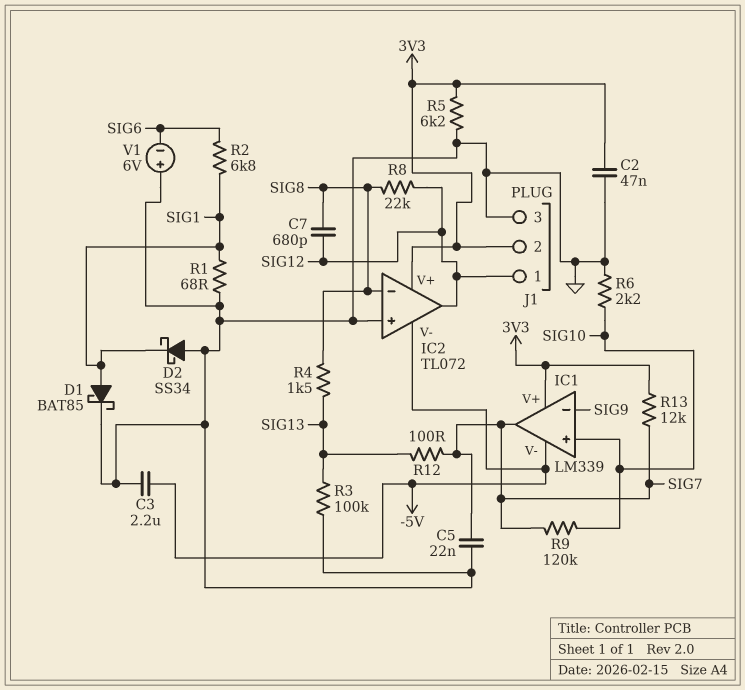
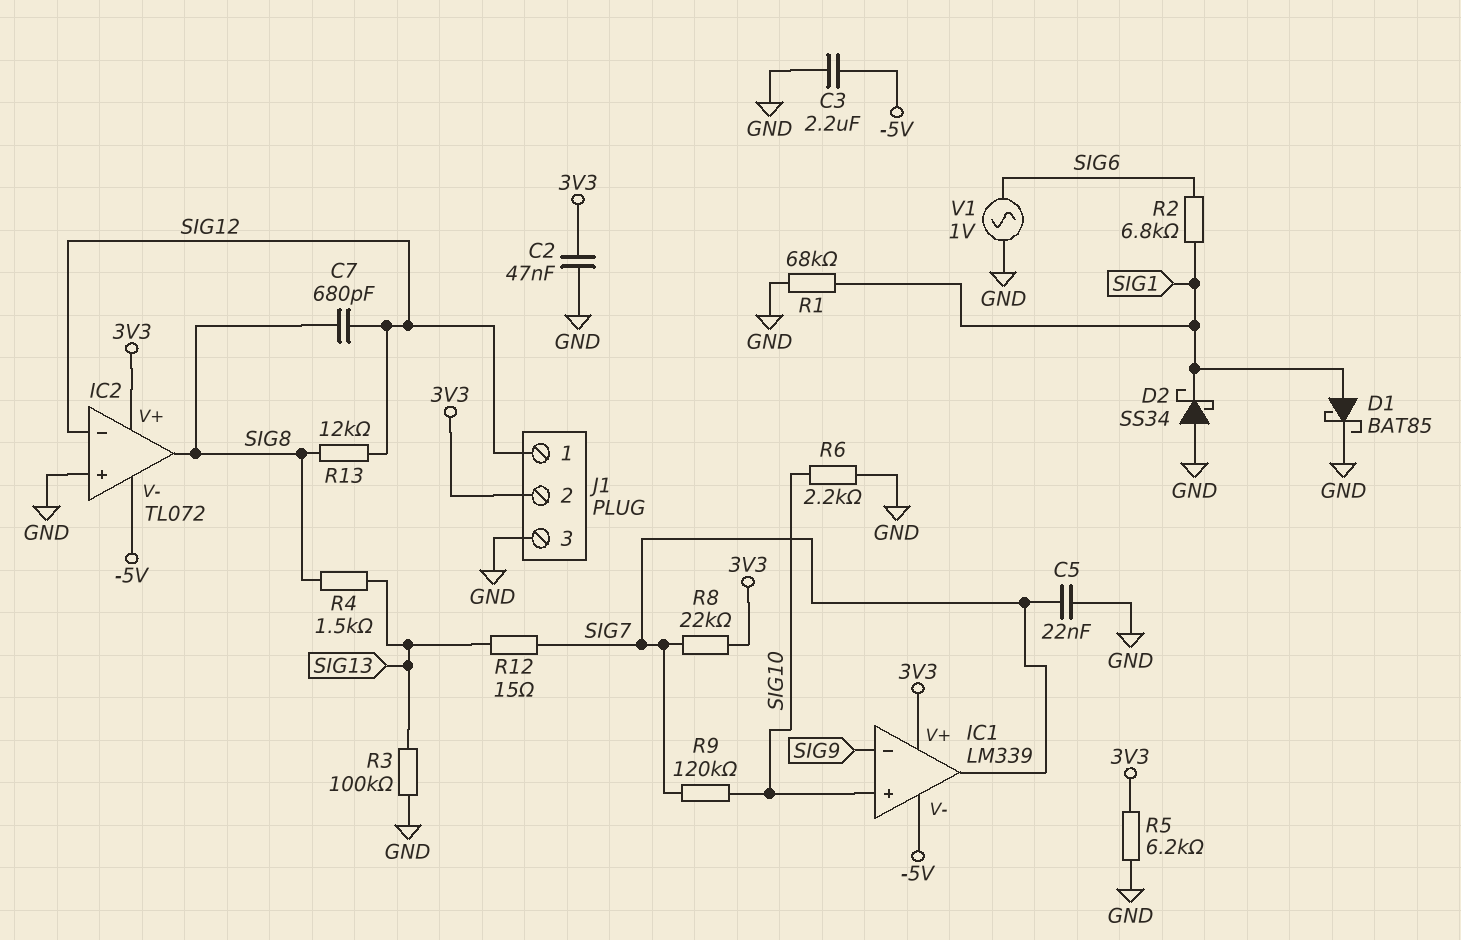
IC2 pin in-: SIG8 -> SIG12
IC2 pin out: SIG12 -> SIG8
R1: 68 (GND, SIG1) -> 68k (GND, SIG1)
R8: 22k (SIG8, SIG12) -> 22k (3V3, SIG7)
R12: 100 (SIG7, SIG13) -> 15 (SIG7, SIG13)
R13: 12k (3V3, SIG7) -> 12k (SIG8, SIG12)
V1: 6V (plus GND, minus SIG6) -> AC 1V (GND, SIG6)

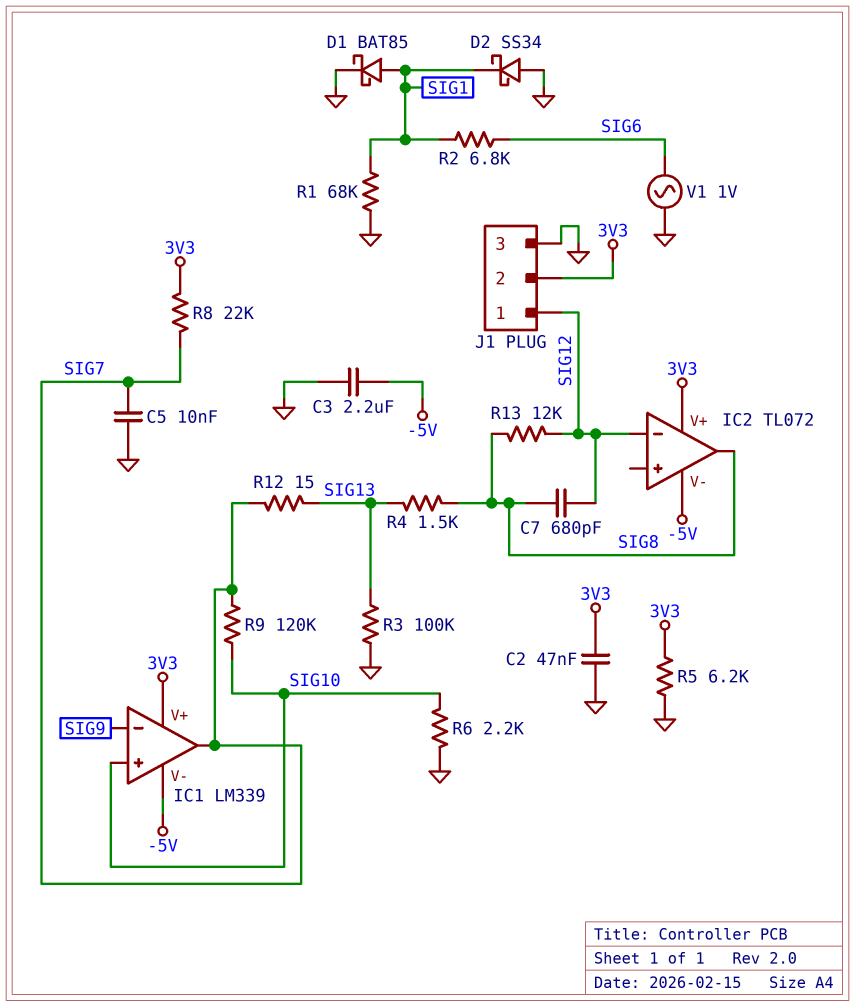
C5: 22nF (GND, SIG7) -> 10nF (GND, SIG7)
IC2 pin in+: GND -> none

